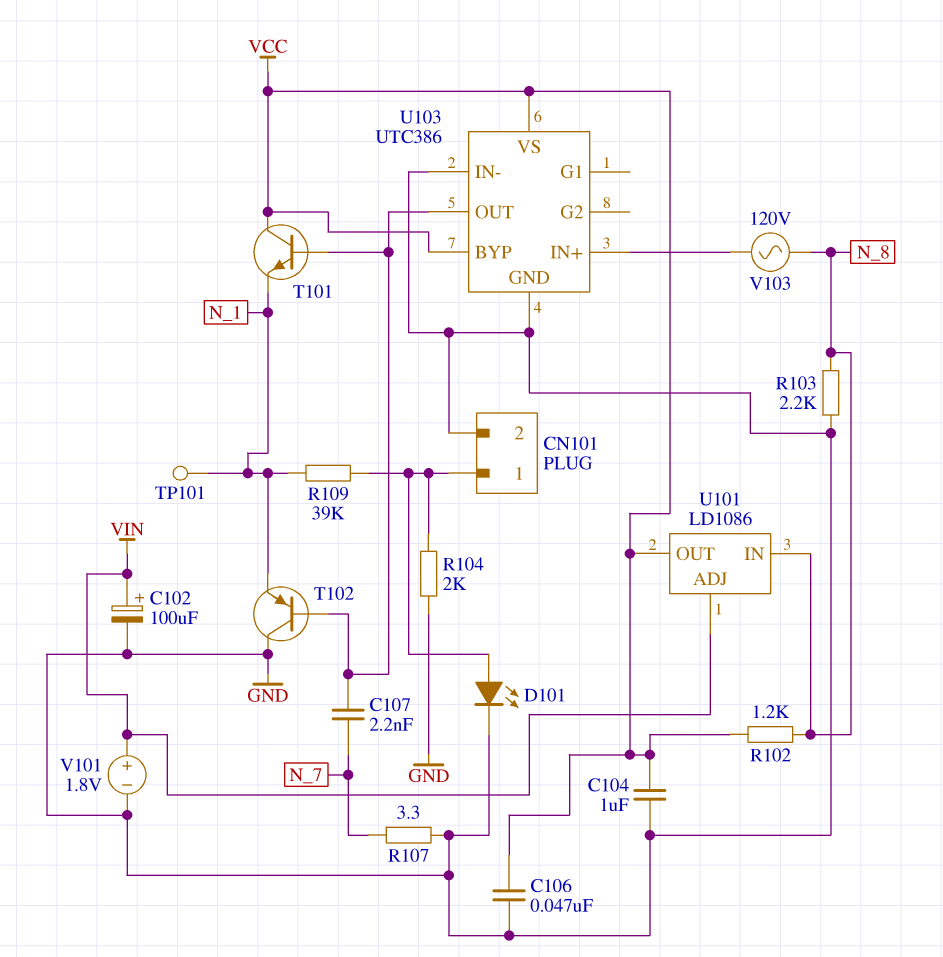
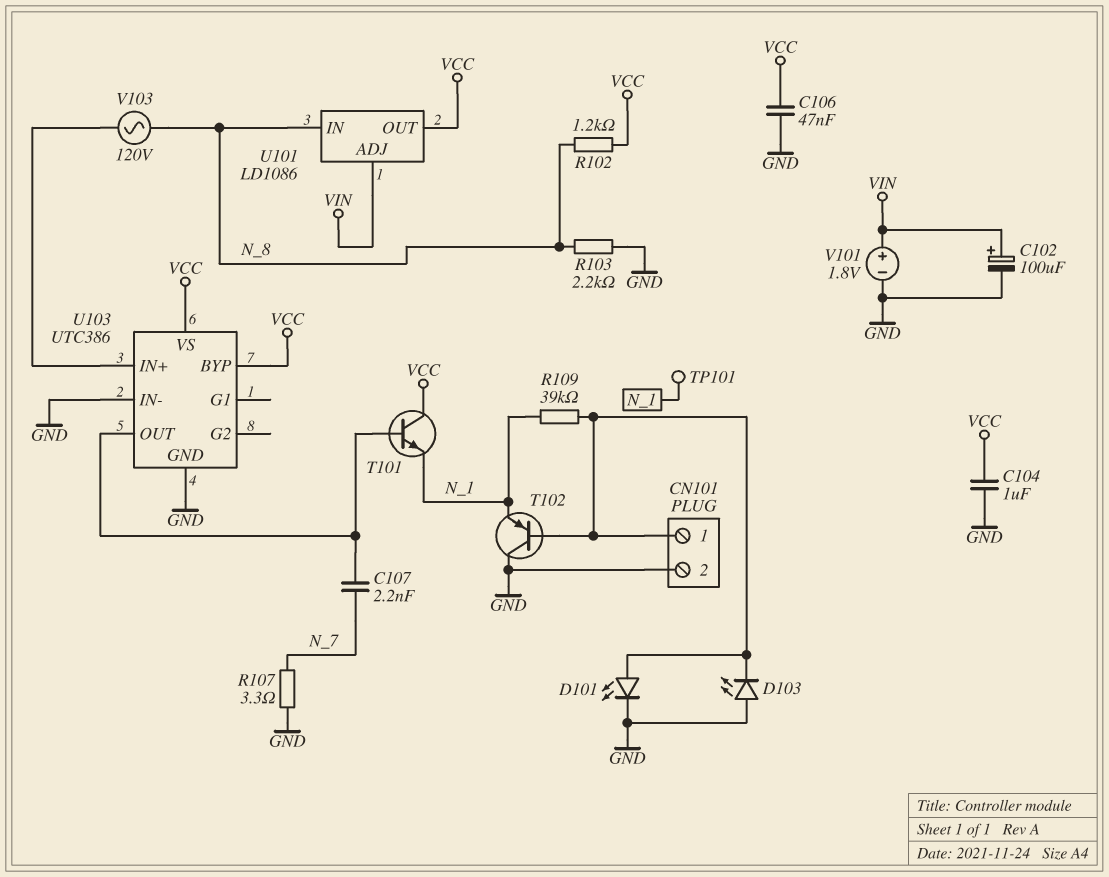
D103: none -> LED (A GND, K CN101/1)
R104: 2k (CN101/1, GND) -> none
T102: PNP (B U103/OUT, C GND, E N_1) -> PNP (B CN101/1, C GND, E N_1)

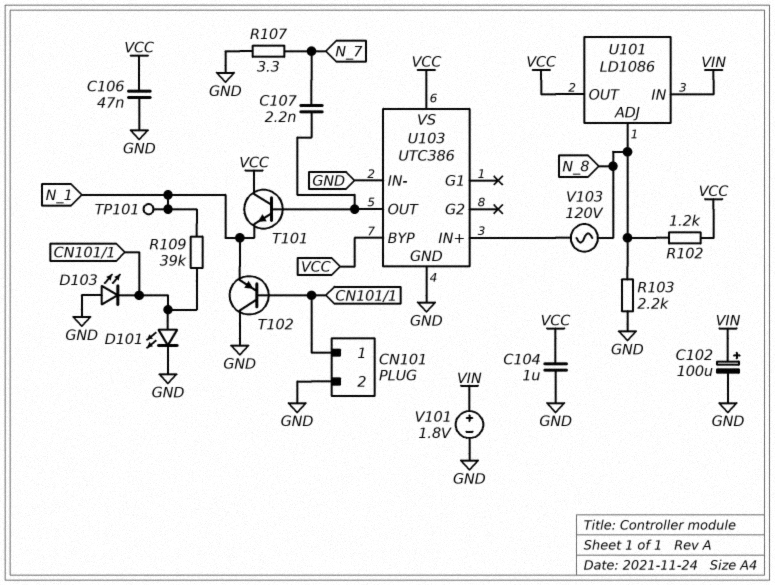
U101 pin ADJ: VIN -> N_8
U101 pin IN: N_8 -> VIN

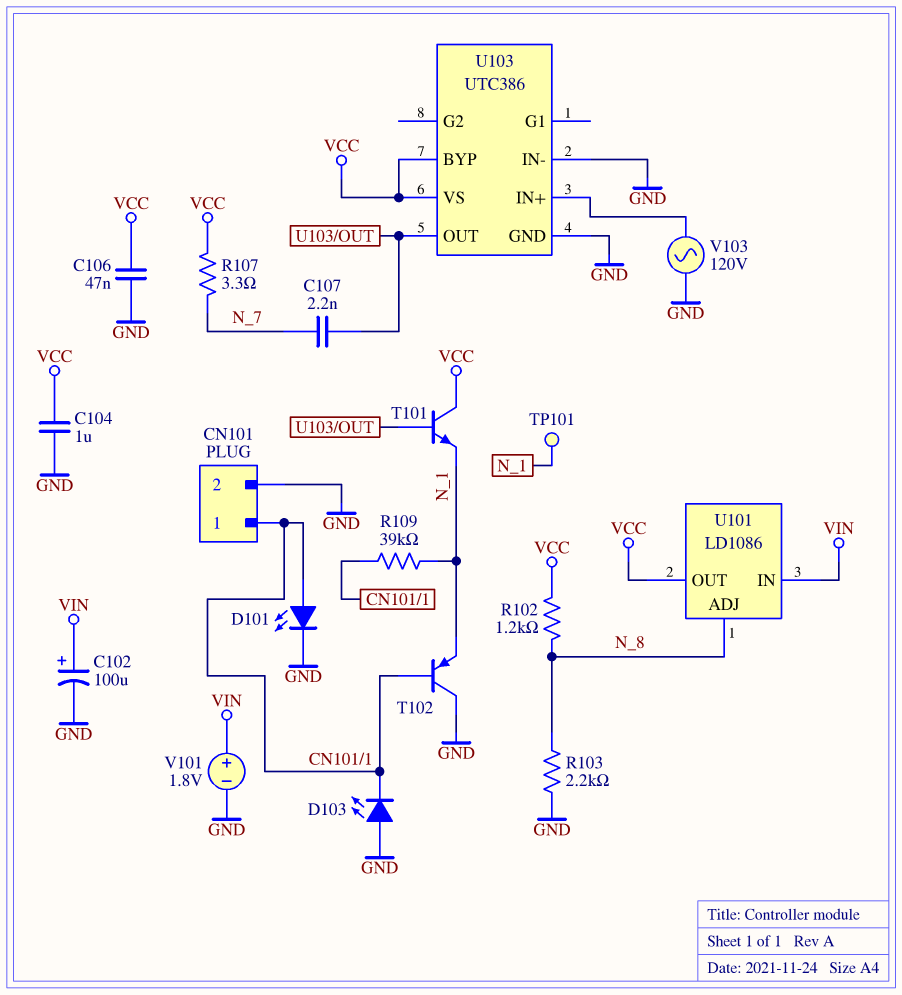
R107: 3.3 (GND, N_7) -> 3.3 (N_7, VCC)
V103: AC 120V (N_8, U103/IN+) -> AC 120V (GND, U103/IN+)

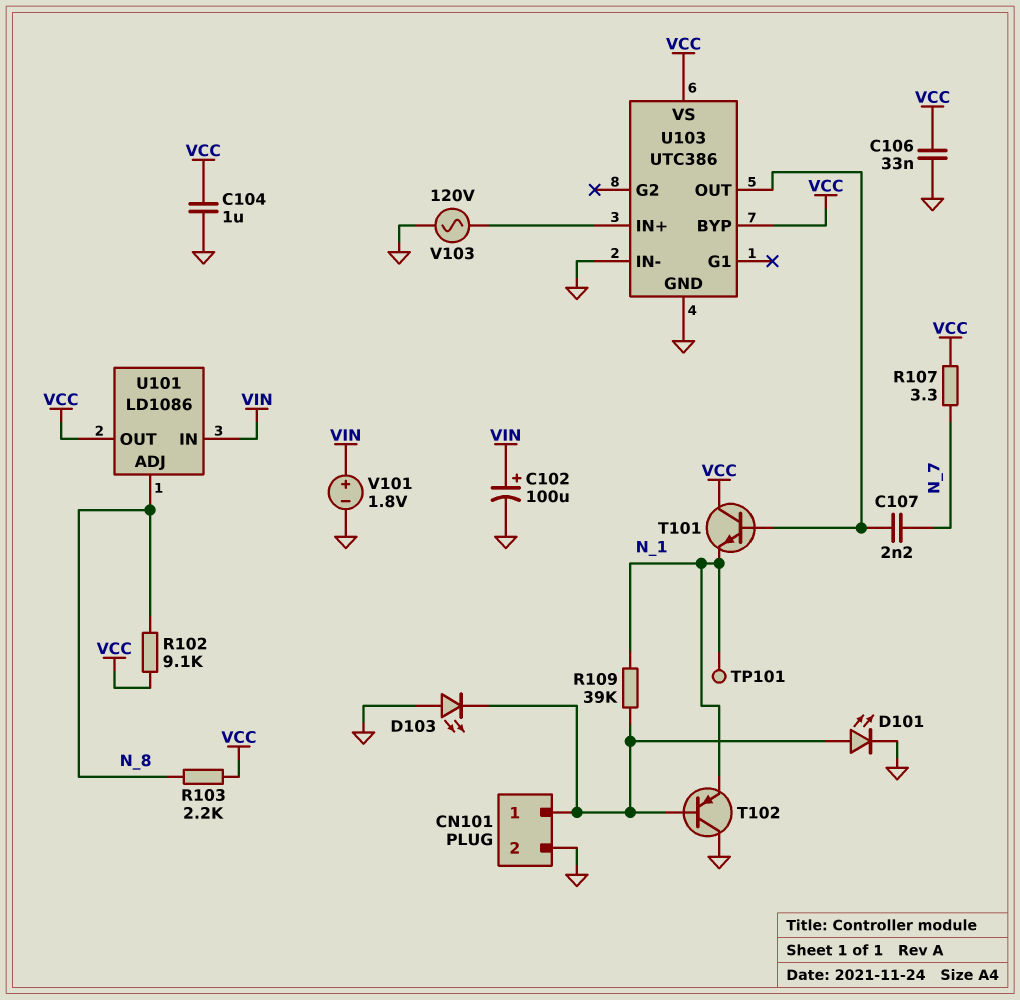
C106: 47nF (GND, VCC) -> 33nF (GND, VCC)
R102: 1.2k (N_8, VCC) -> 9.1k (N_8, VCC)
R103: 2.2k (GND, N_8) -> 2.2k (N_8, VCC)

